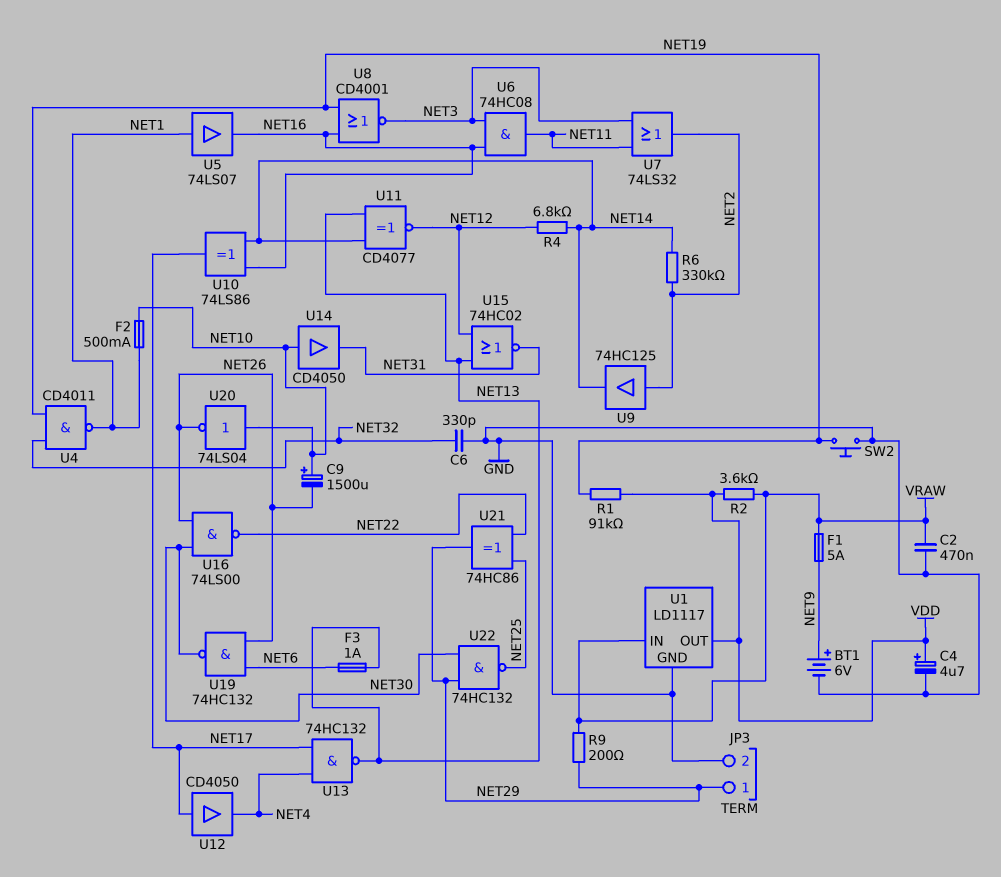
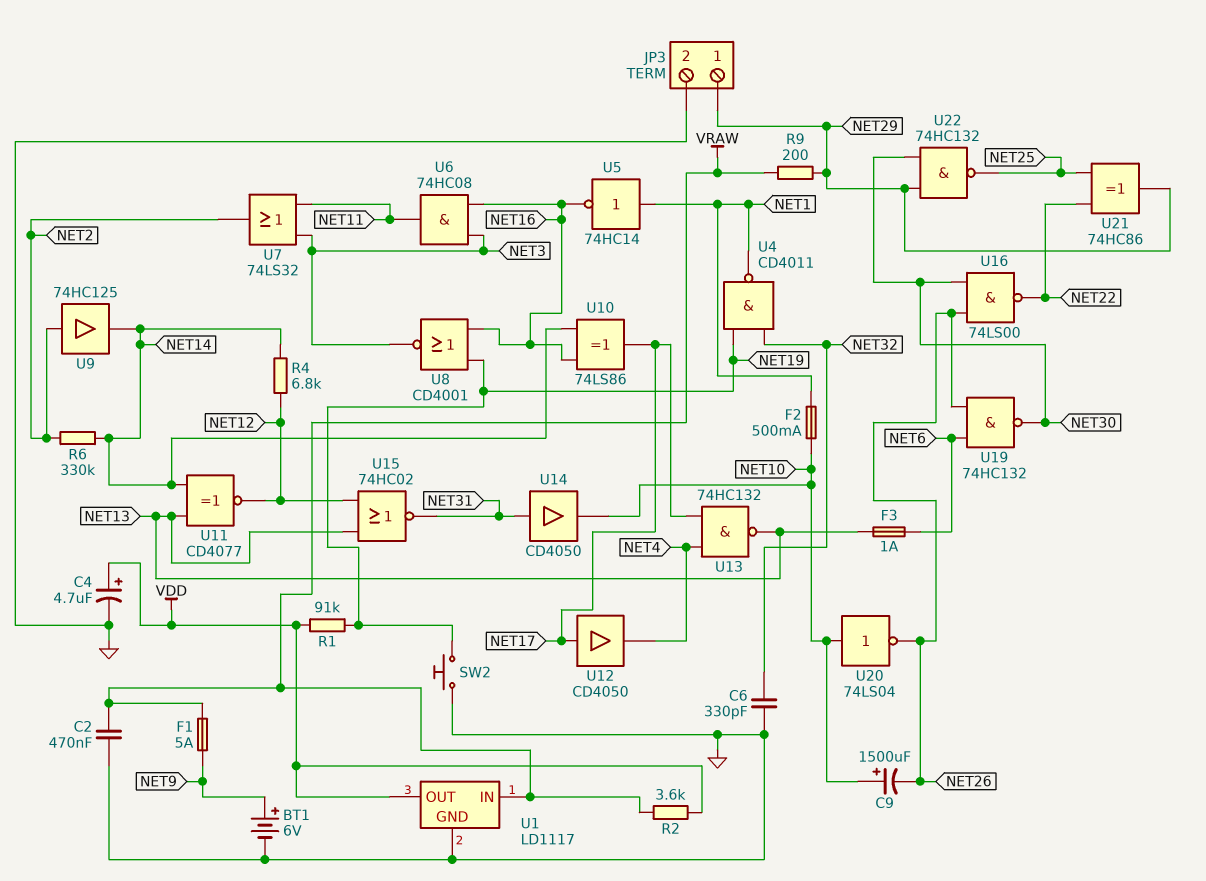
U5: buffer 74LS07 (in NET1, out NET16) -> NOT 74HC14 (in NET1, out NET16)
U14: buffer CD4050 (in NET10, out NET31) -> buffer CD4050 (in NET31, out NET10)

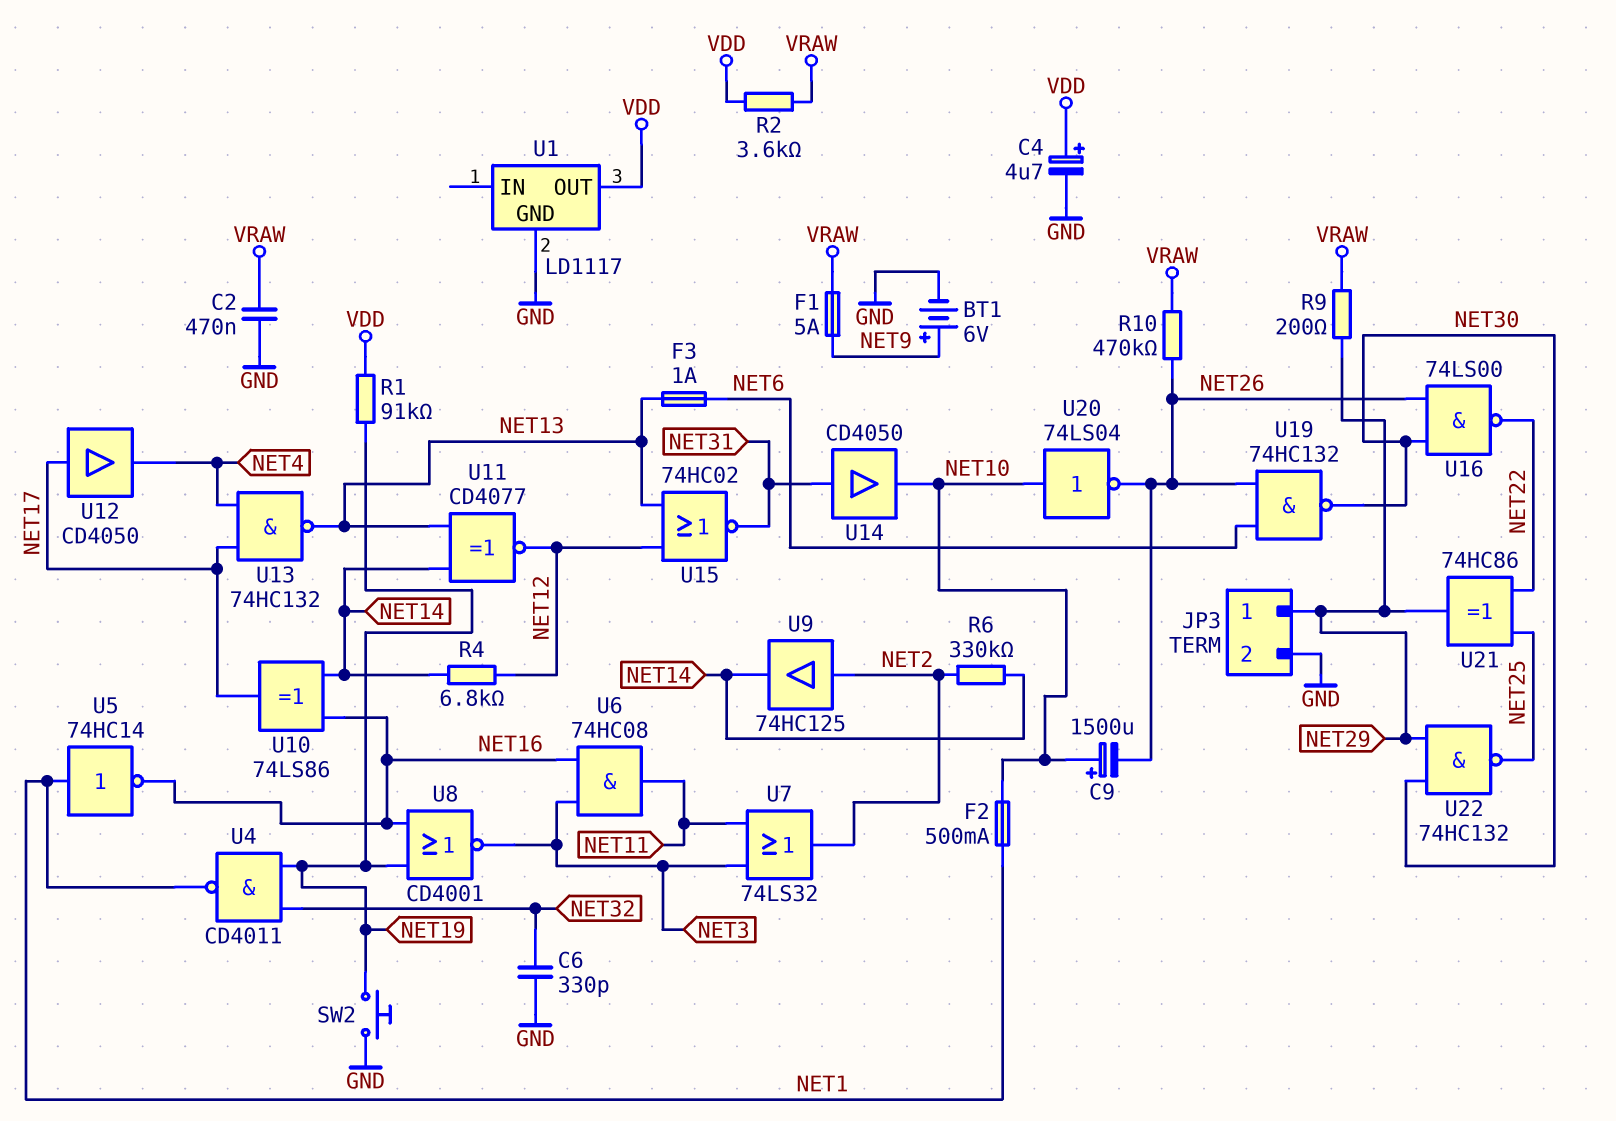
R10: none -> 470k (NET26, VRAW)
U1 pin IN: VRAW -> none

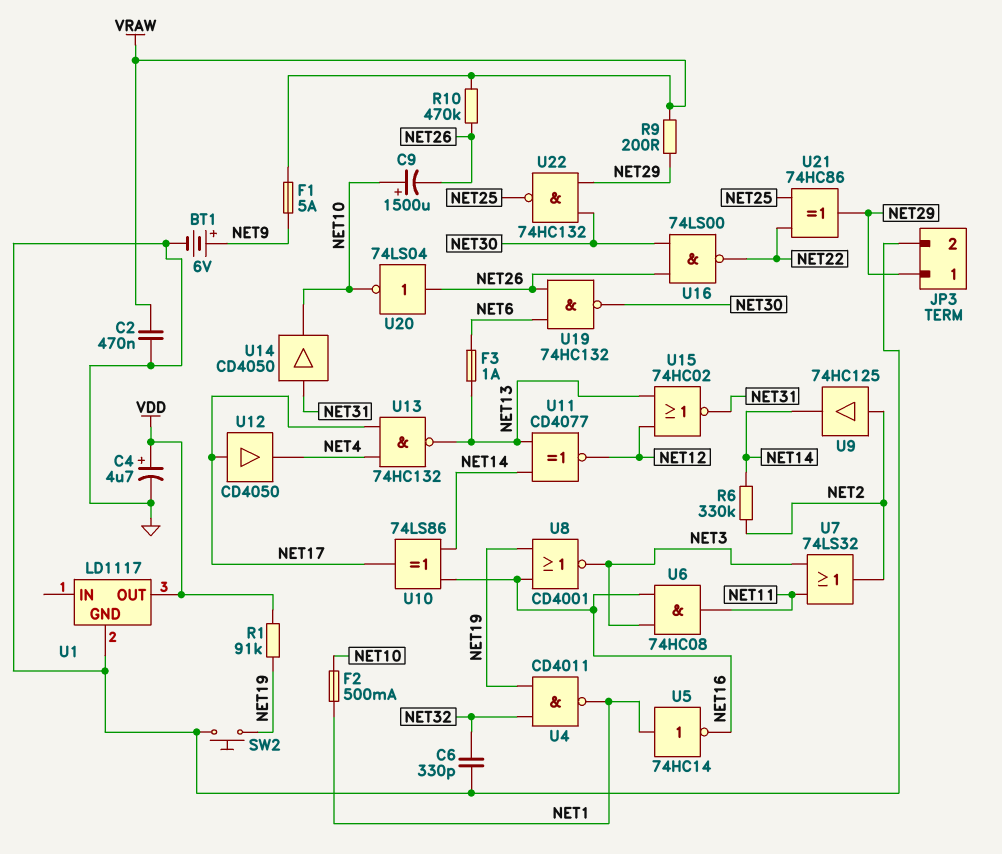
R2: 3.6k (VDD, VRAW) -> none
R4: 6.8k (NET12, NET14) -> none
U20: NOT 74LS04 (in NET10, out NET26) -> NOT 74LS04 (in NET26, out NET10)

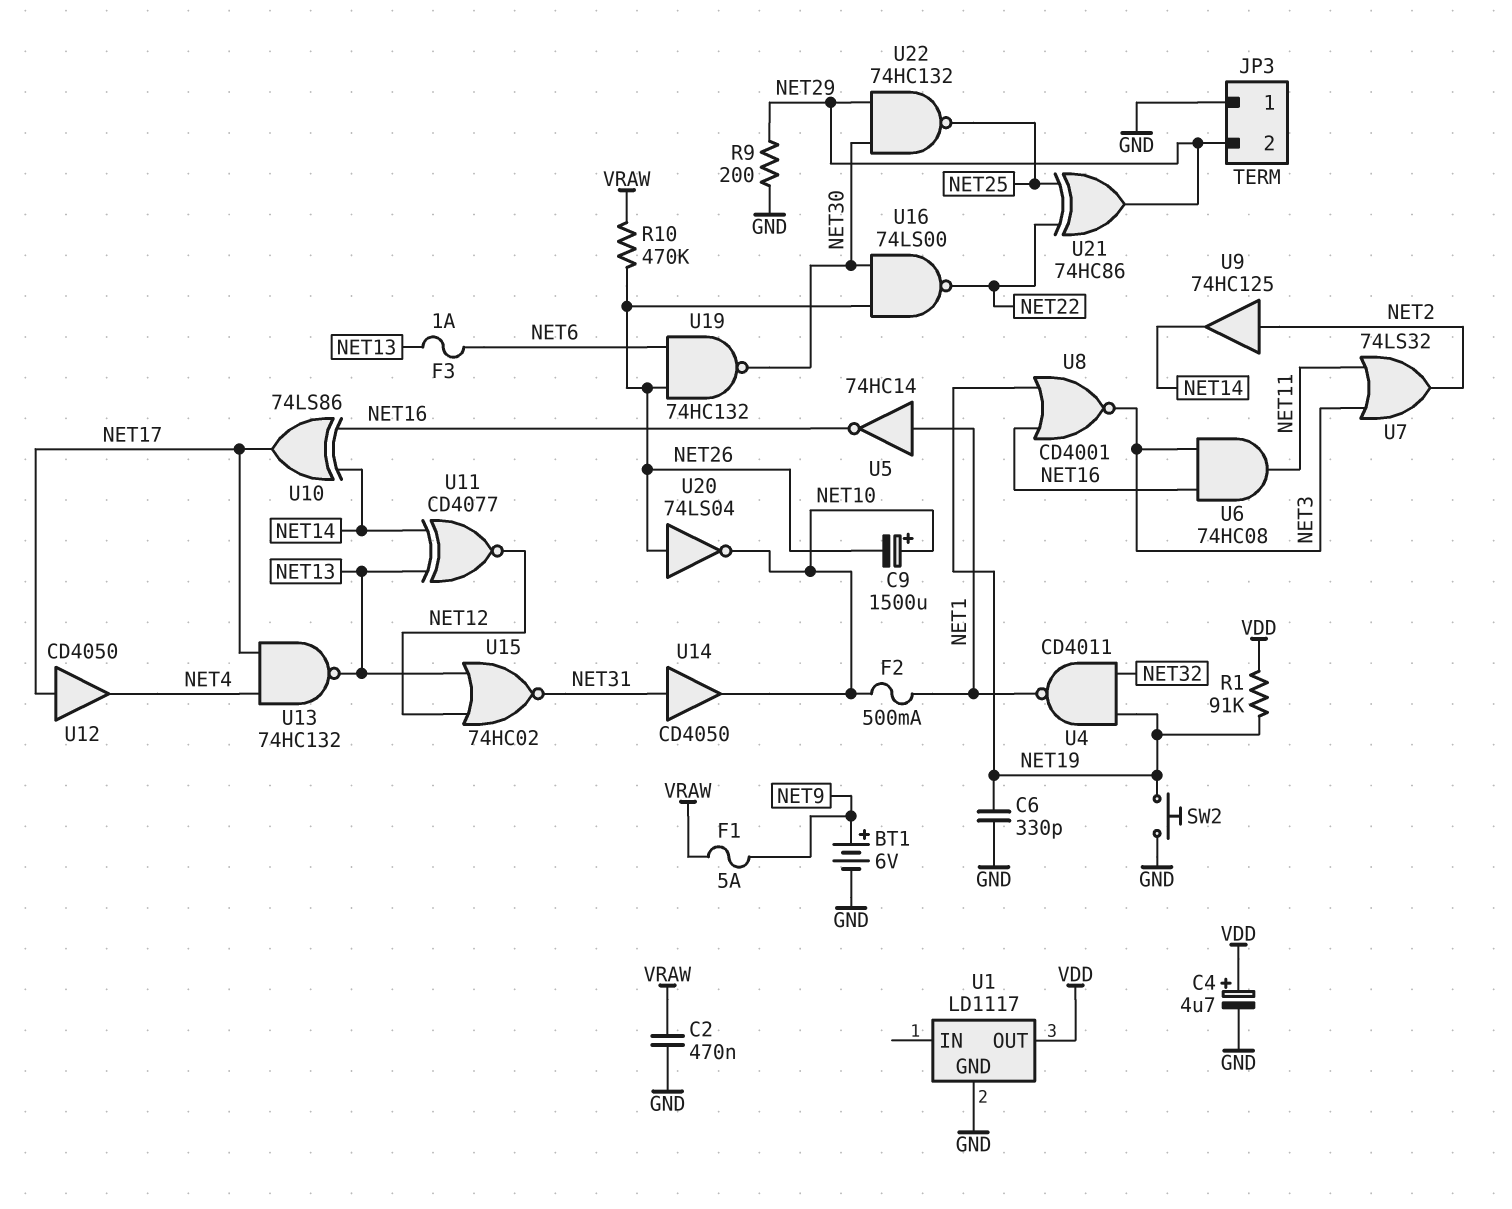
C6: 330pF (GND, NET32) -> 330pF (GND, NET19)
JP3 pin 1: NET29 -> GND
JP3 pin 2: GND -> NET29
R6: 330k (NET2, NET14) -> none
R9: 200 (NET29, VRAW) -> 200 (GND, NET29)

